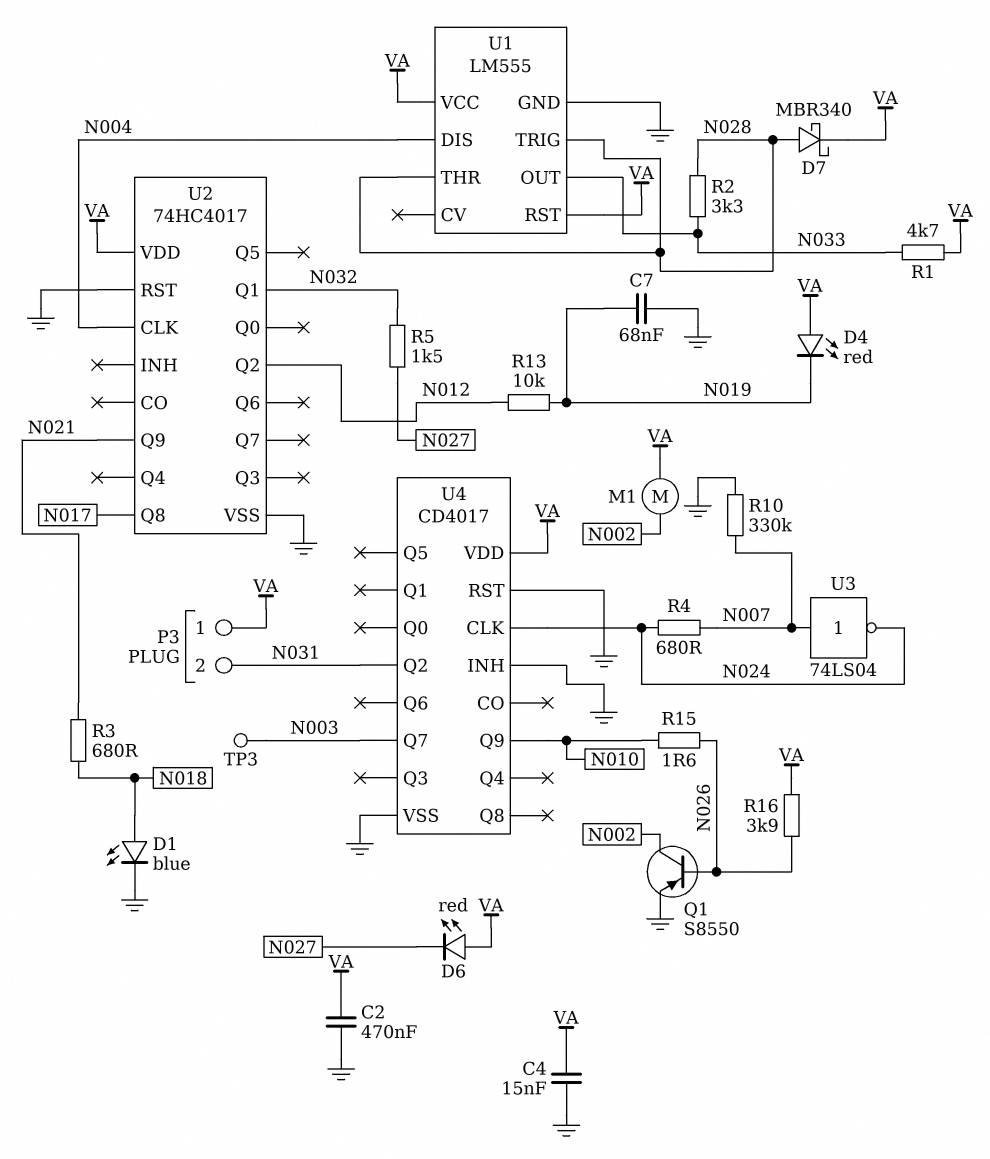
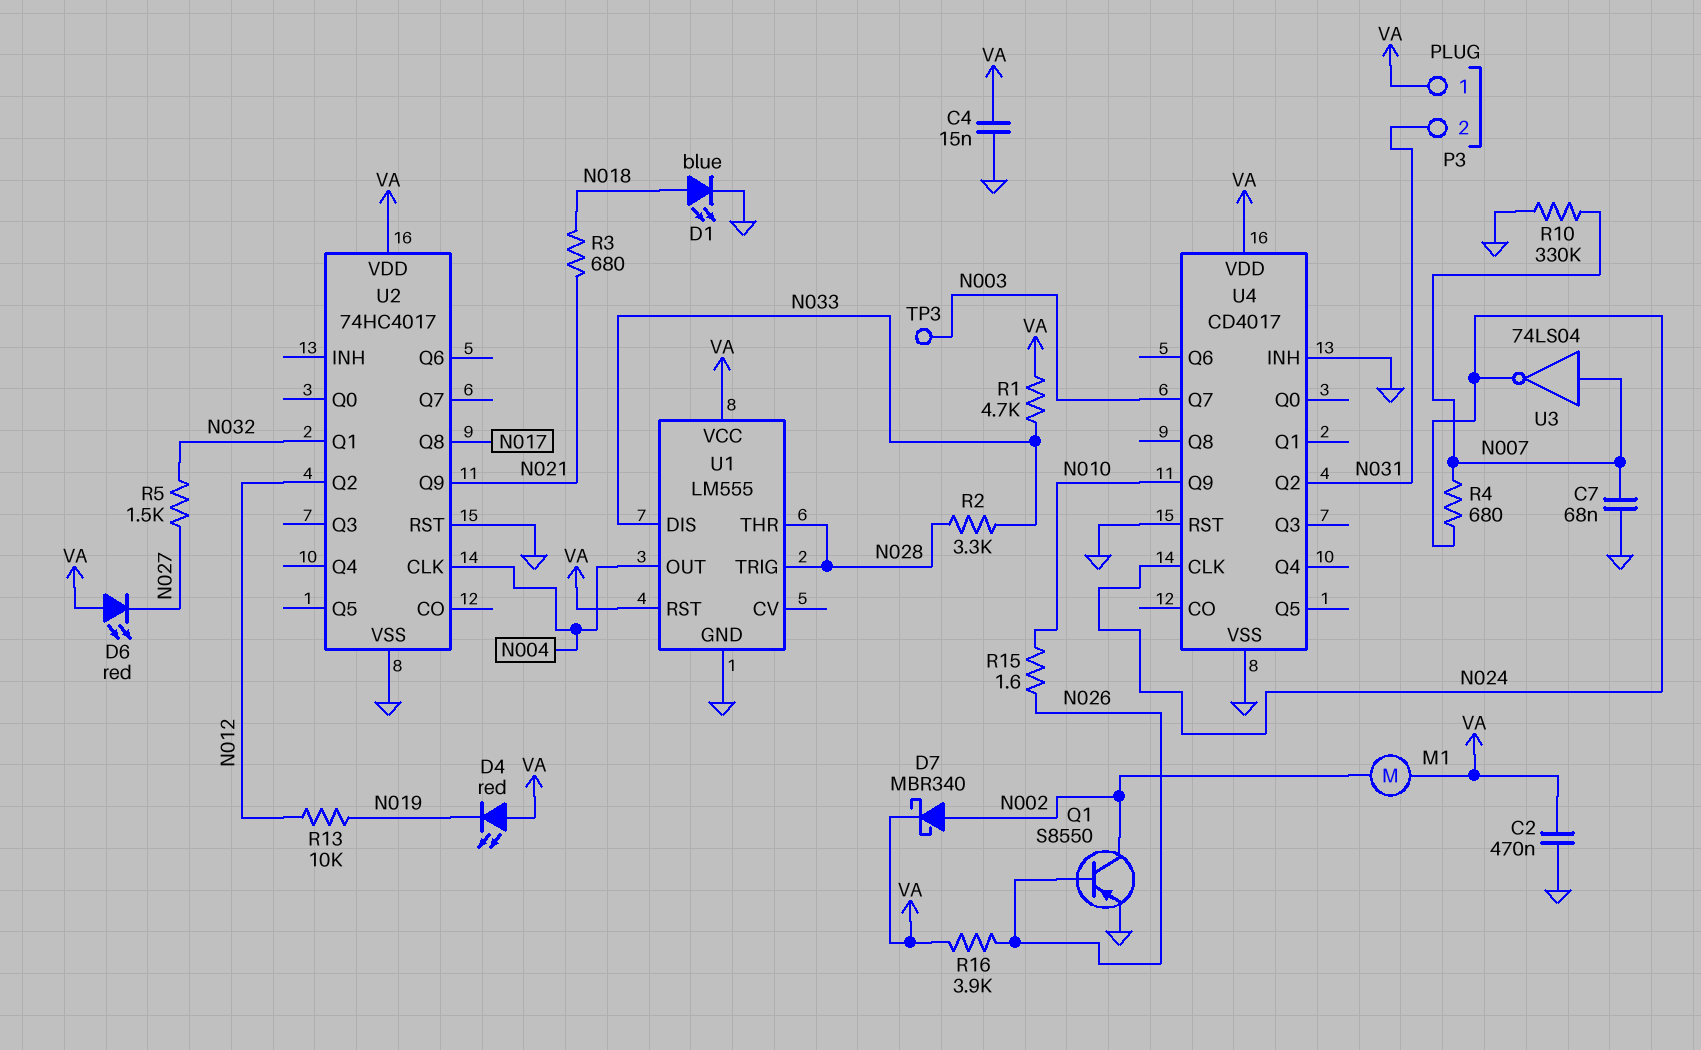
C7: 68nF (GND, N019) -> 68nF (GND, N007)
D7: schottky MBR340 (A N028, K VA) -> schottky MBR340 (A N002, K VA)
U1 pin DIS: N004 -> N033
U1 pin OUT: N033 -> N004

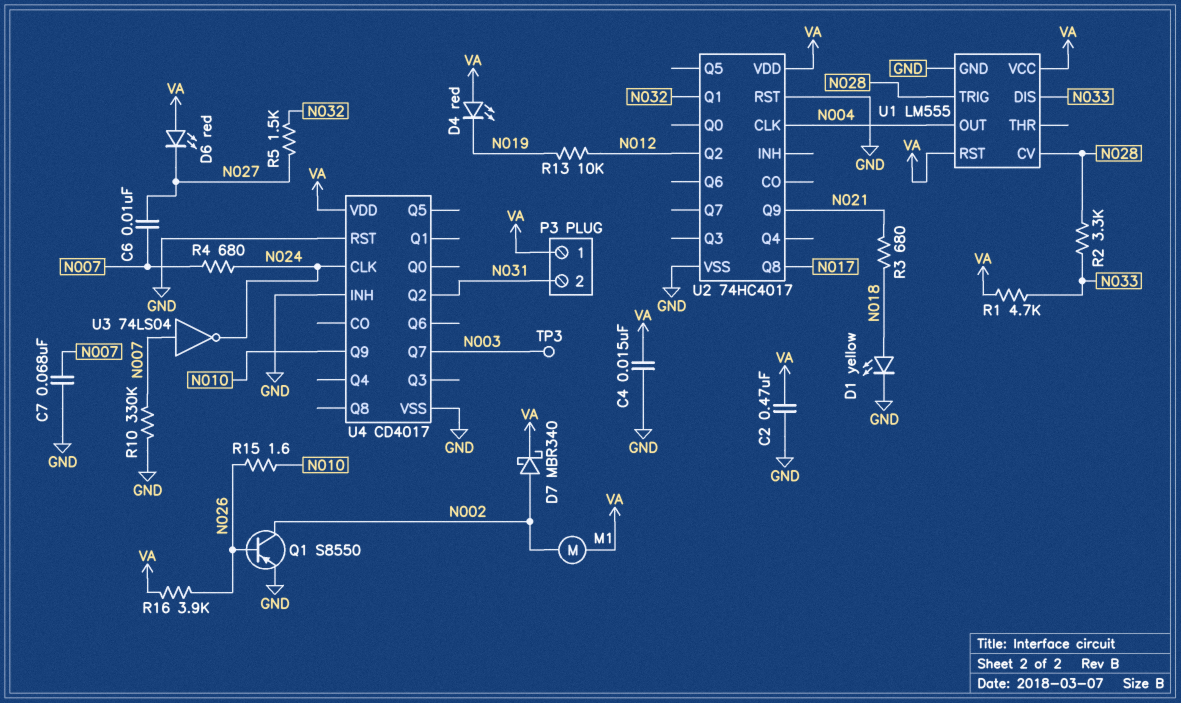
C6: none -> 10nF (N007, N027)
D1: LED blue (A N018, K GND) -> LED yellow (A N018, K GND)
U1 pin CV: none -> N028
U1 pin THR: N028 -> none

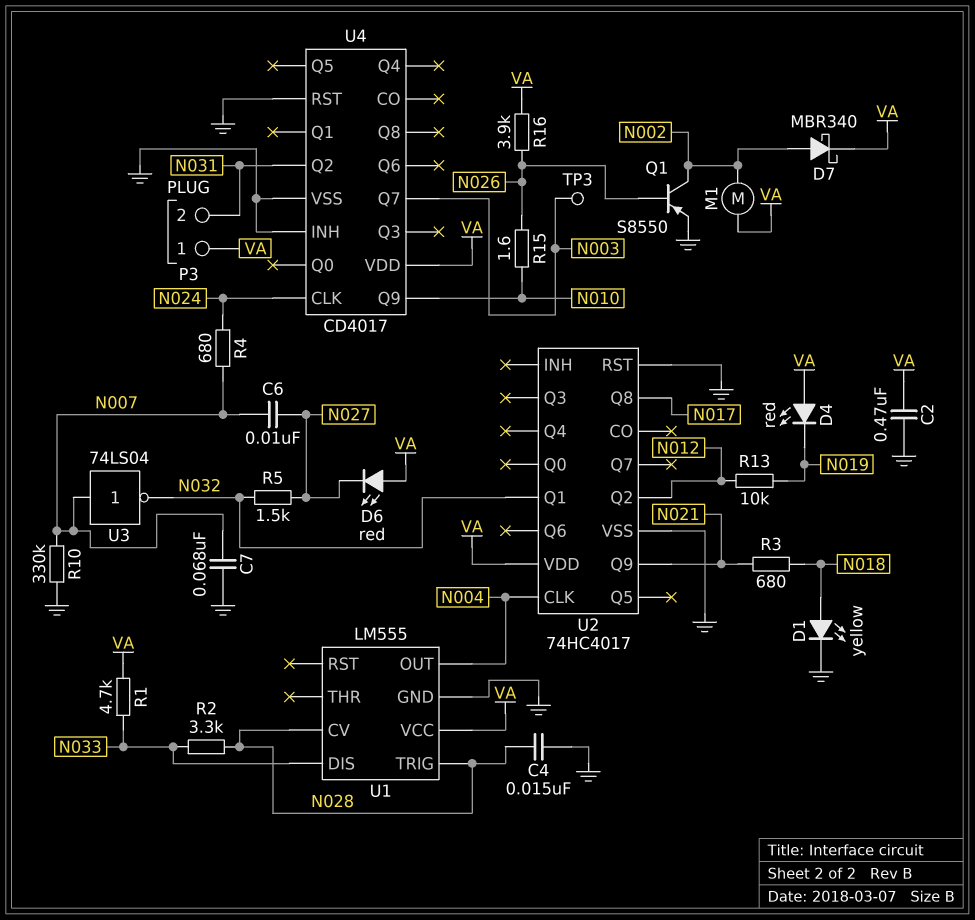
C4: 15nF (GND, VA) -> 15nF (GND, N028)
U1 pin RST: VA -> none
U3: NOT 74LS04 (in N007, out N024) -> NOT 74LS04 (in N007, out N032)

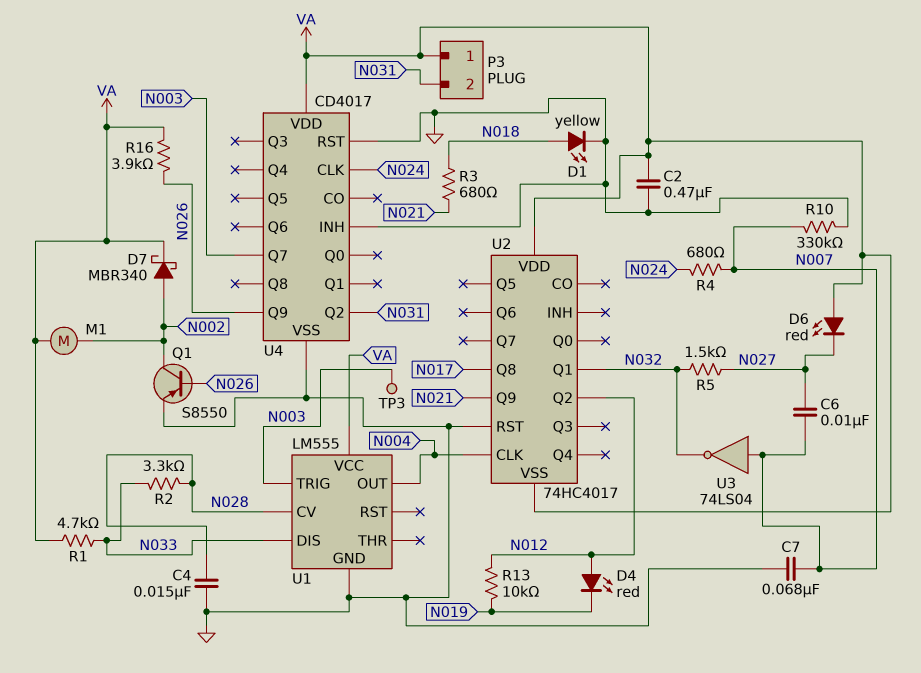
D4: LED red (A VA, K N019) -> LED red (A N012, K N019)
R15: 1.6 (N010, N026) -> none
U1 pin TRIG: N028 -> N003
U2 pin VSS: GND -> VA
U4 pin Q9: N010 -> N026

